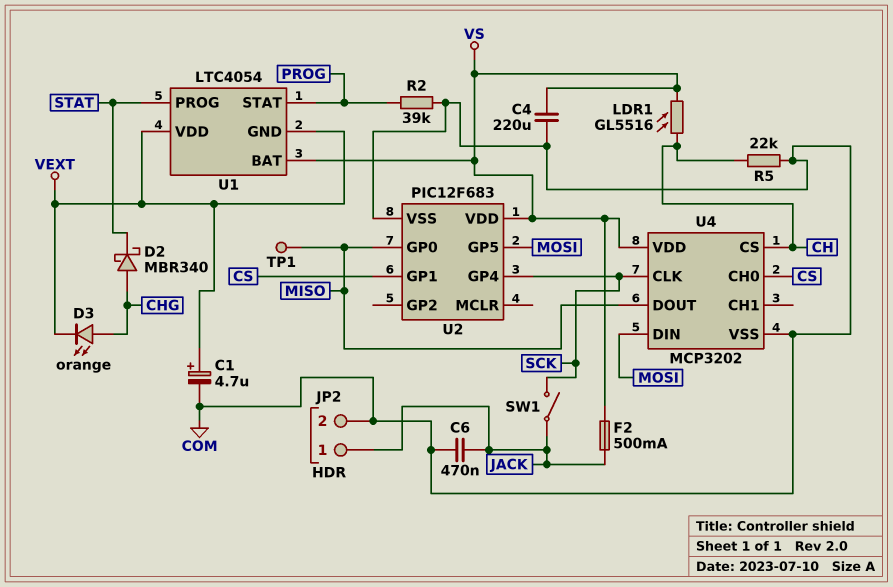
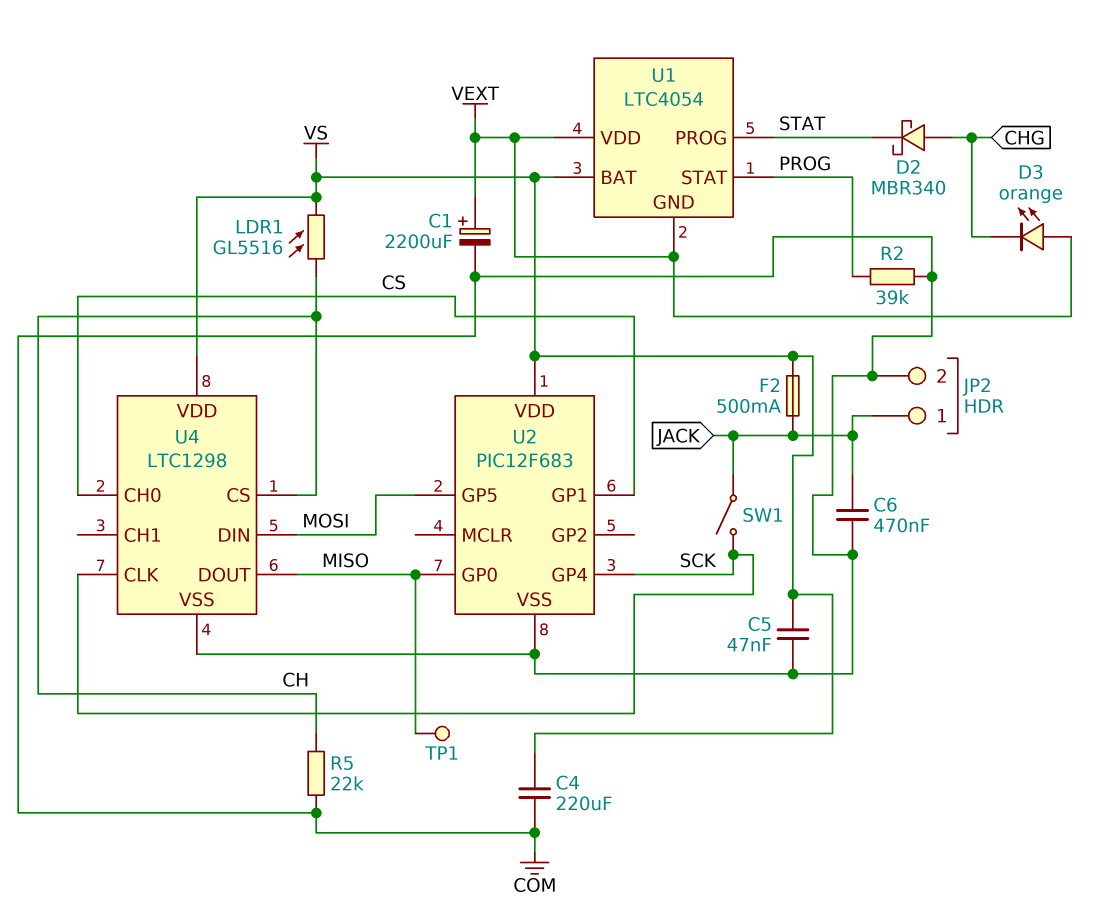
C1: 4.7uF (plus VEXT, minus COM) -> 2200uF (plus VEXT, minus COM)
C5: none -> 47nF (COM, VS)
D3: LED orange (A CHG, K VEXT) -> LED orange (A VEXT, K CHG)
U4: MCP3202 -> LTC1298

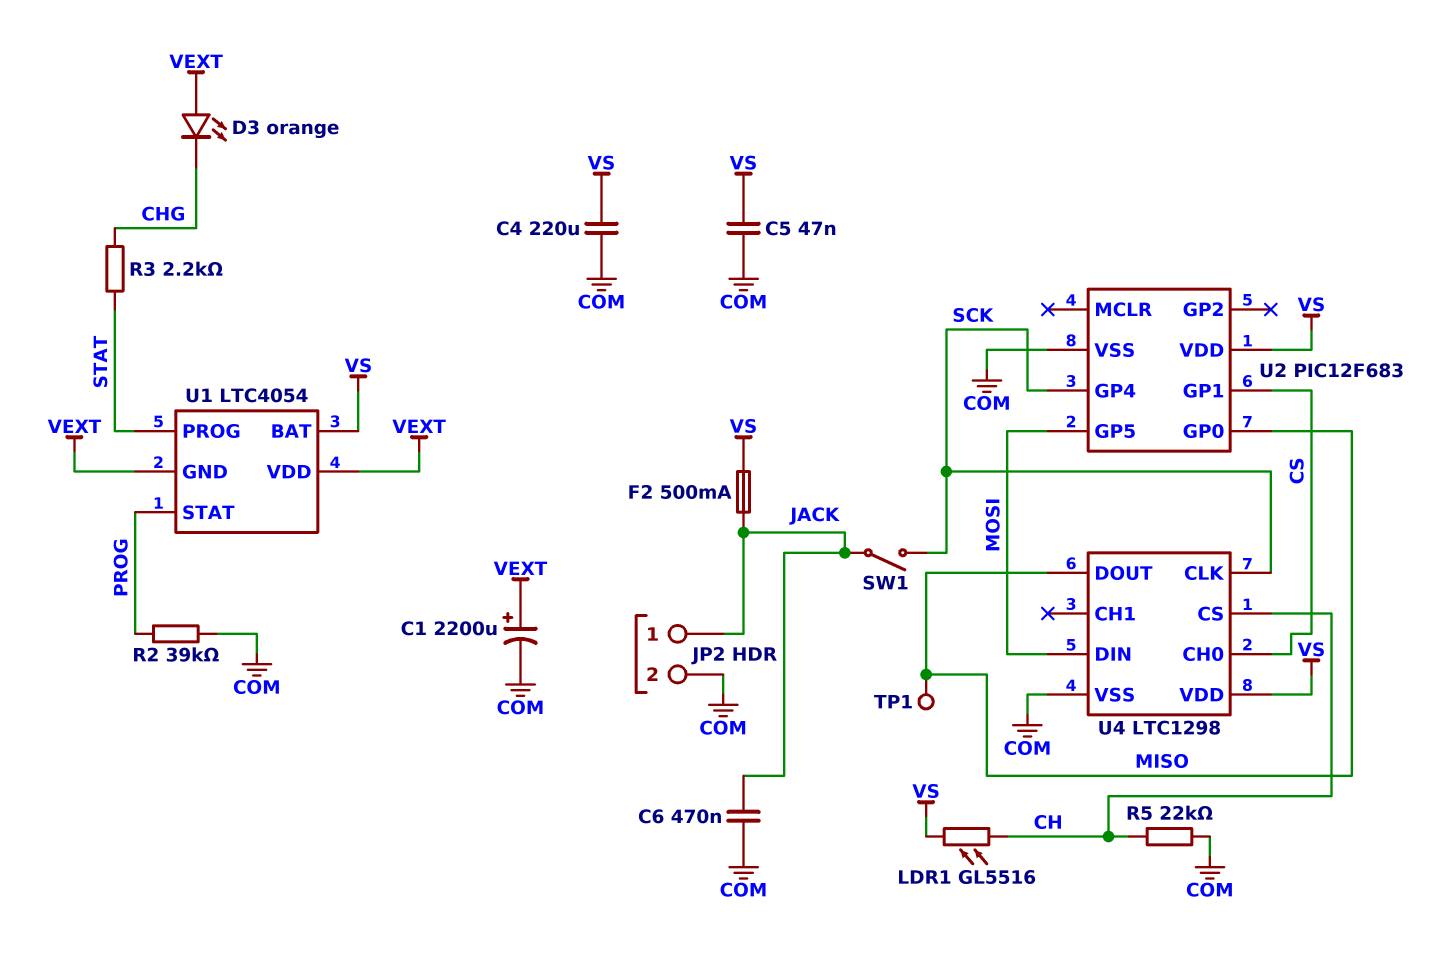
D2: schottky MBR340 (A CHG, K STAT) -> none
R3: none -> 2.2k (CHG, STAT)

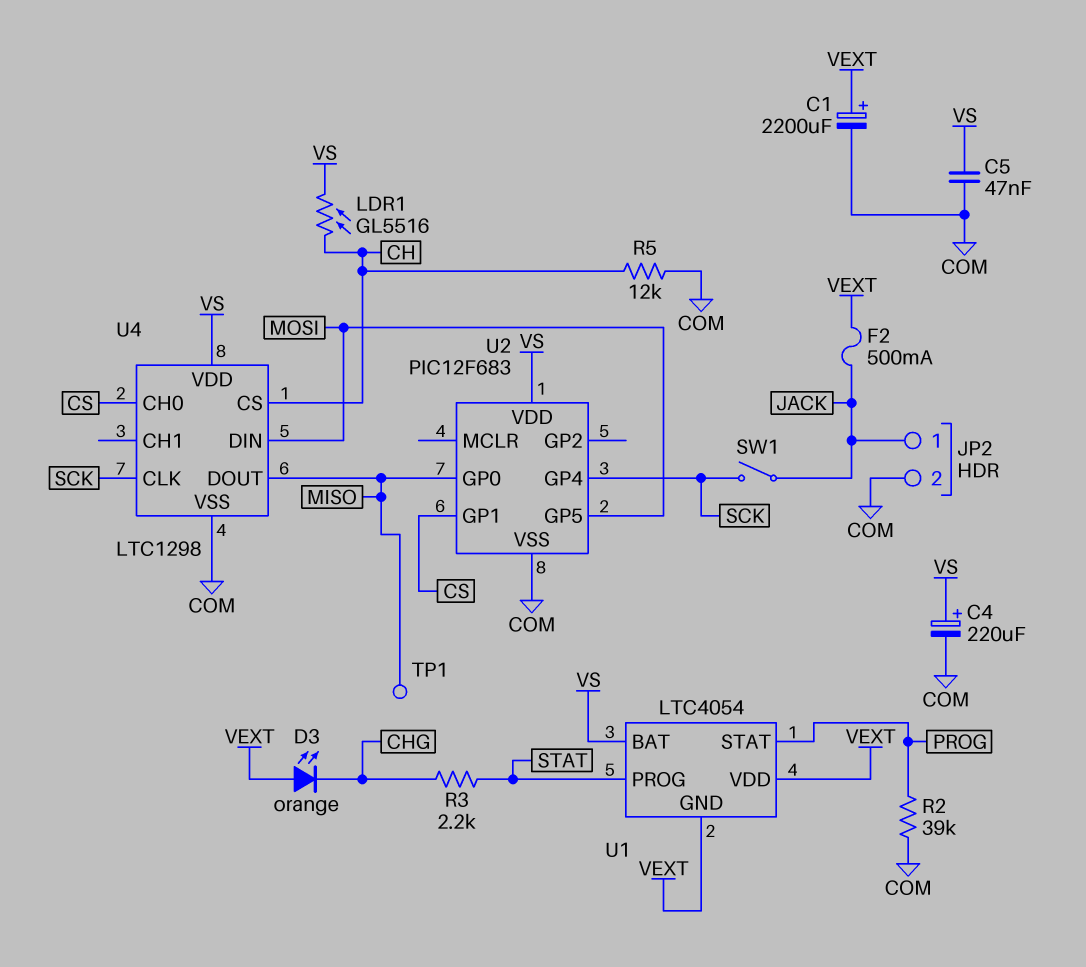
C4: 220uF (COM, VS) -> 220uF (plus VS, minus COM)
C6: 470nF (COM, JACK) -> none
F2: 500mA (JACK, VS) -> 500mA (JACK, VEXT)
R5: 22k (CH, COM) -> 12k (CH, COM)

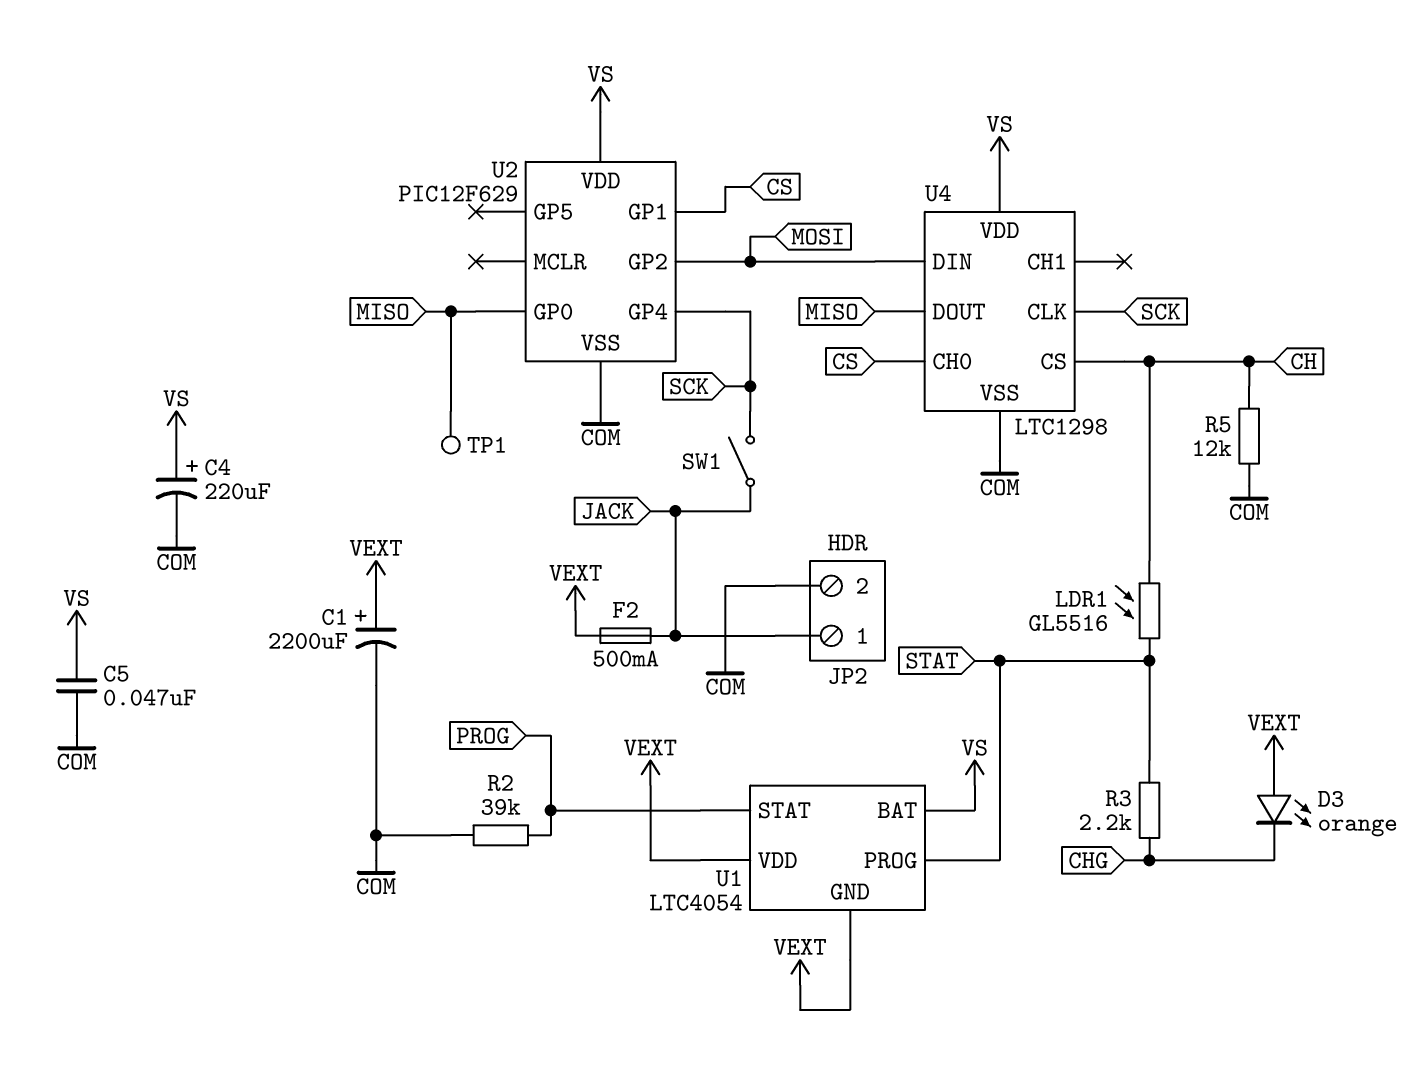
LDR1: GL5516 (CH, VS) -> GL5516 (CH, STAT)
U2: PIC12F683 -> PIC12F629
U2 pin GP2: none -> MOSI
U2 pin GP5: MOSI -> none

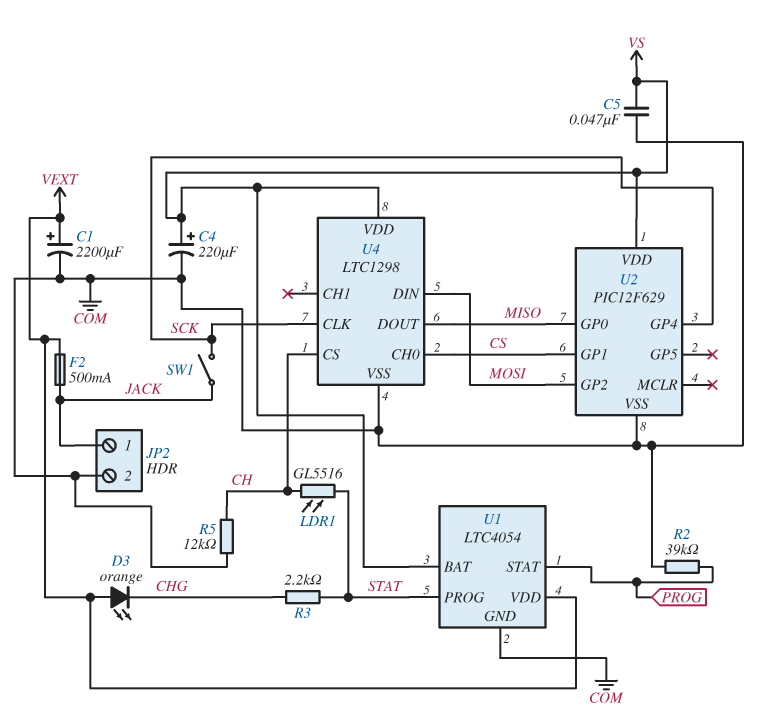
TP1: test point (MISO) -> none
U1 pin GND: VEXT -> COM

